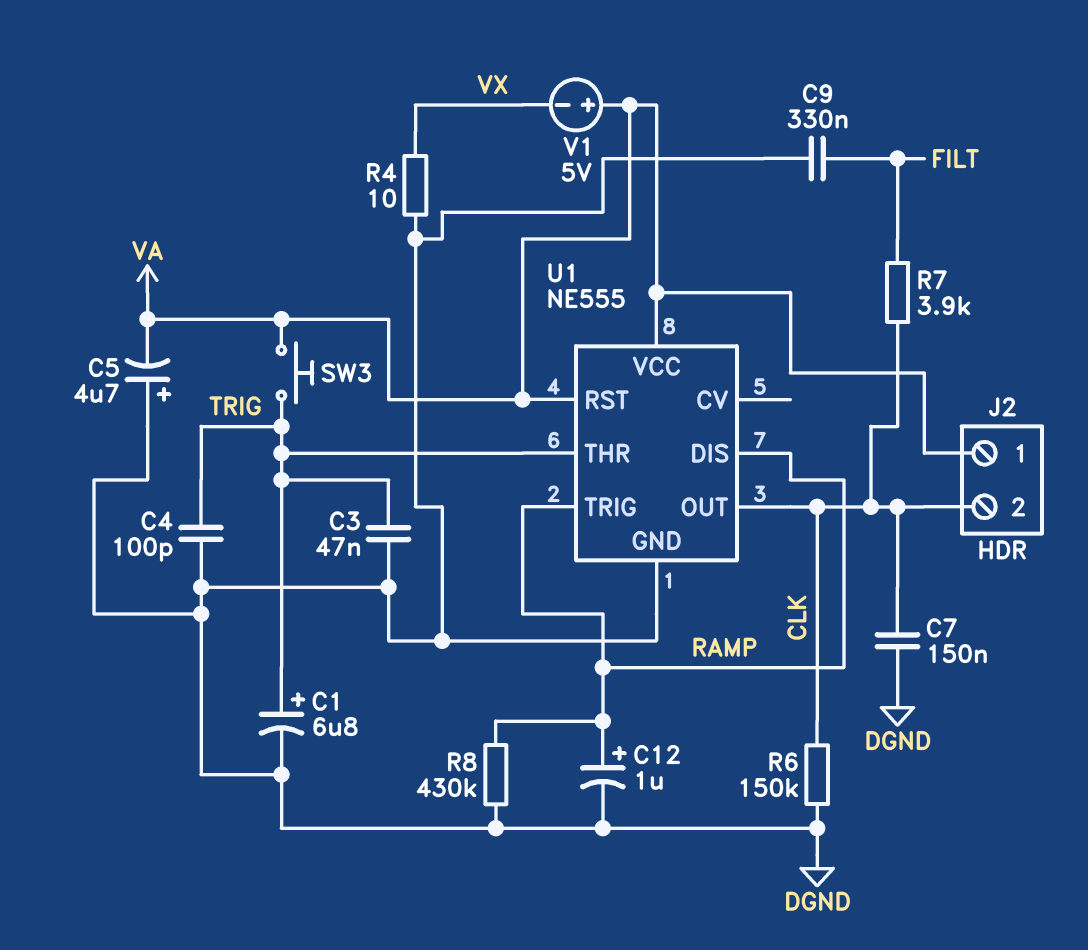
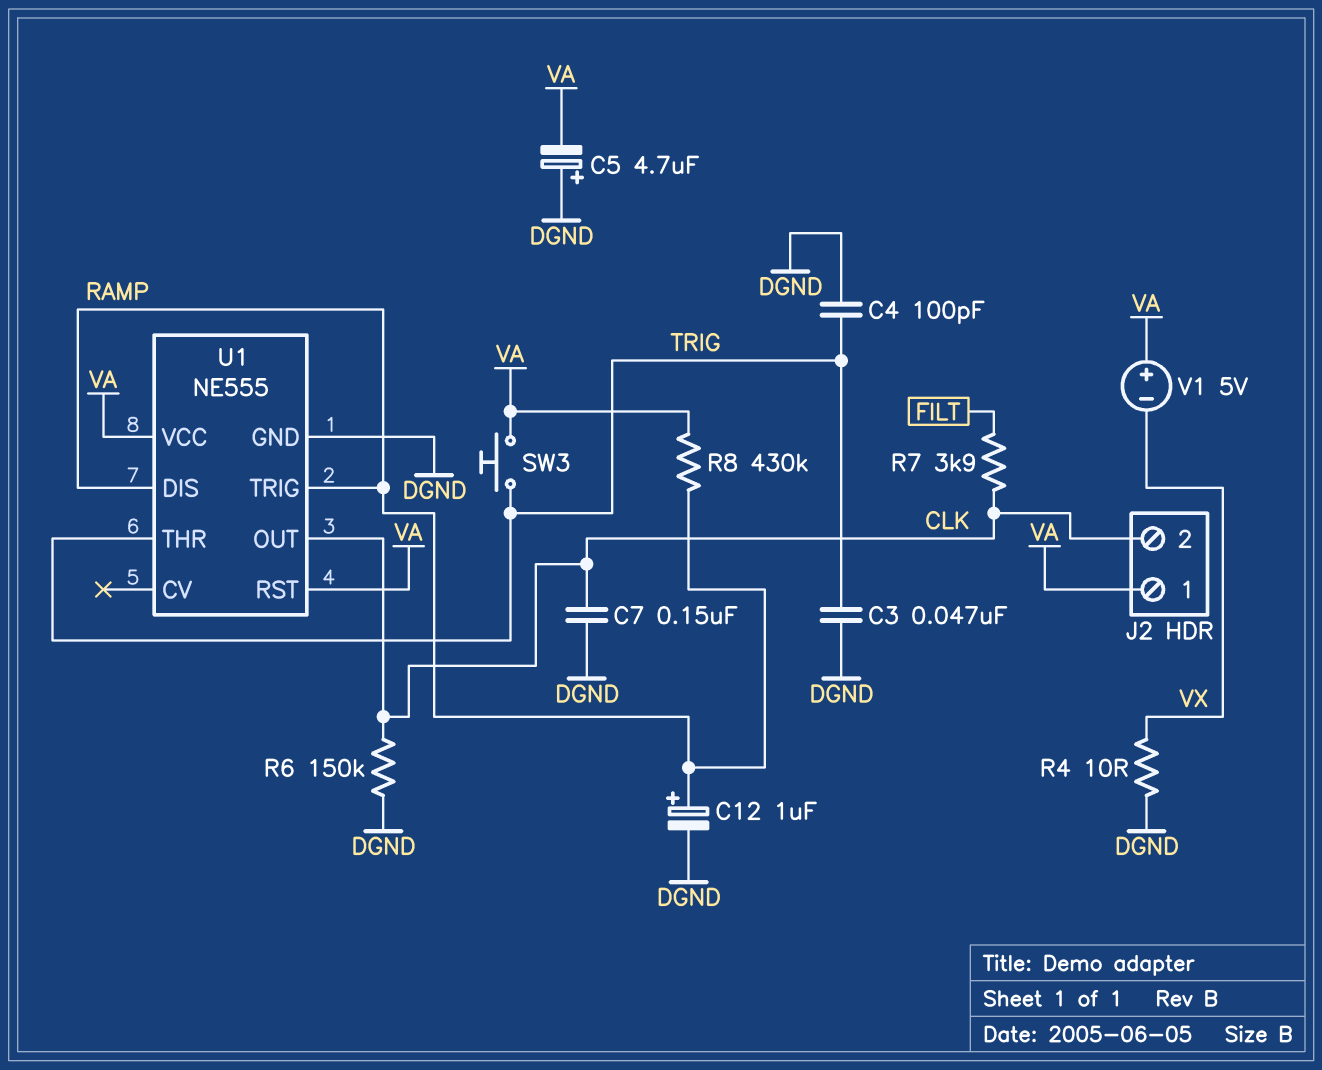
C1: 6.8uF (plus TRIG, minus DGND) -> none
C9: 330nF (DGND, FILT) -> none
R8: 430k (DGND, RAMP) -> 430k (RAMP, VA)

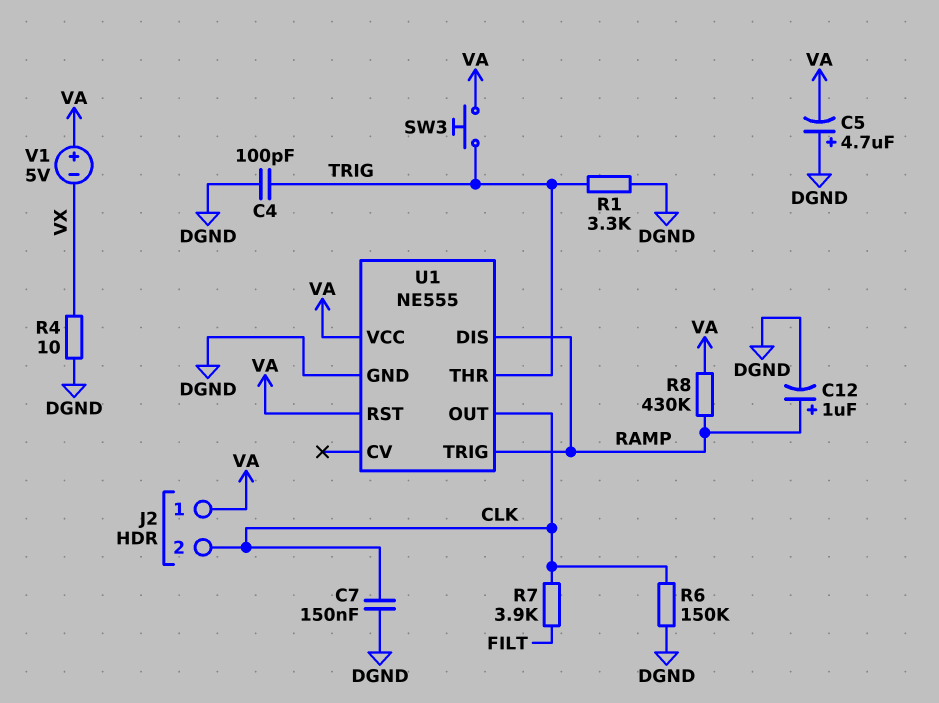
C3: 47nF (DGND, TRIG) -> none
R1: none -> 3.3k (DGND, TRIG)

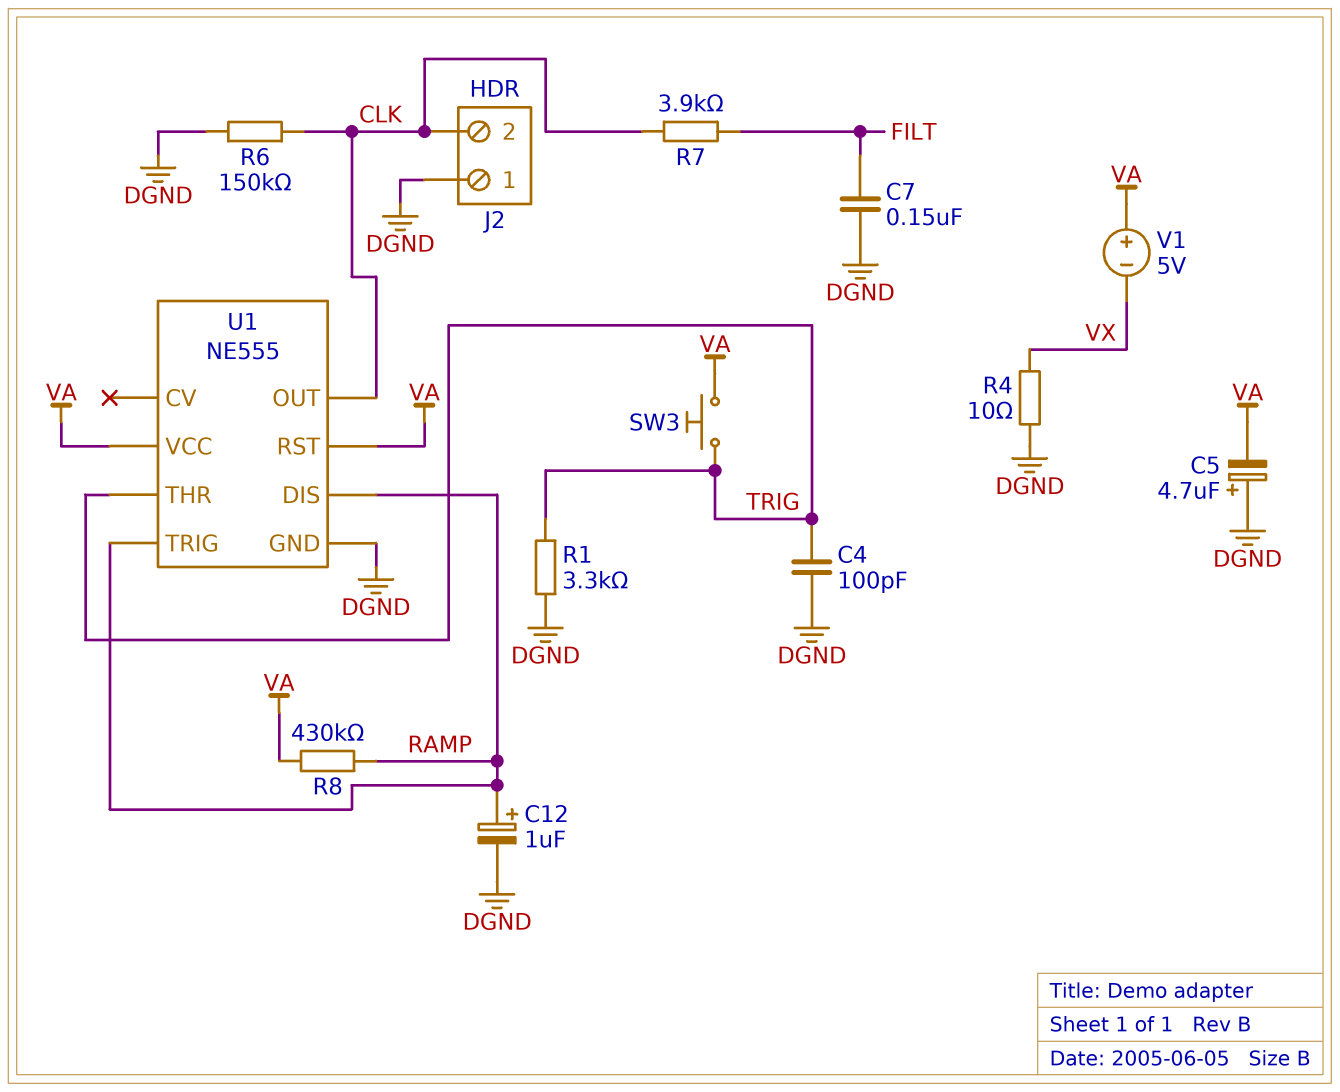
C7: 150nF (CLK, DGND) -> 150nF (DGND, FILT)
J2 pin 1: VA -> DGND

